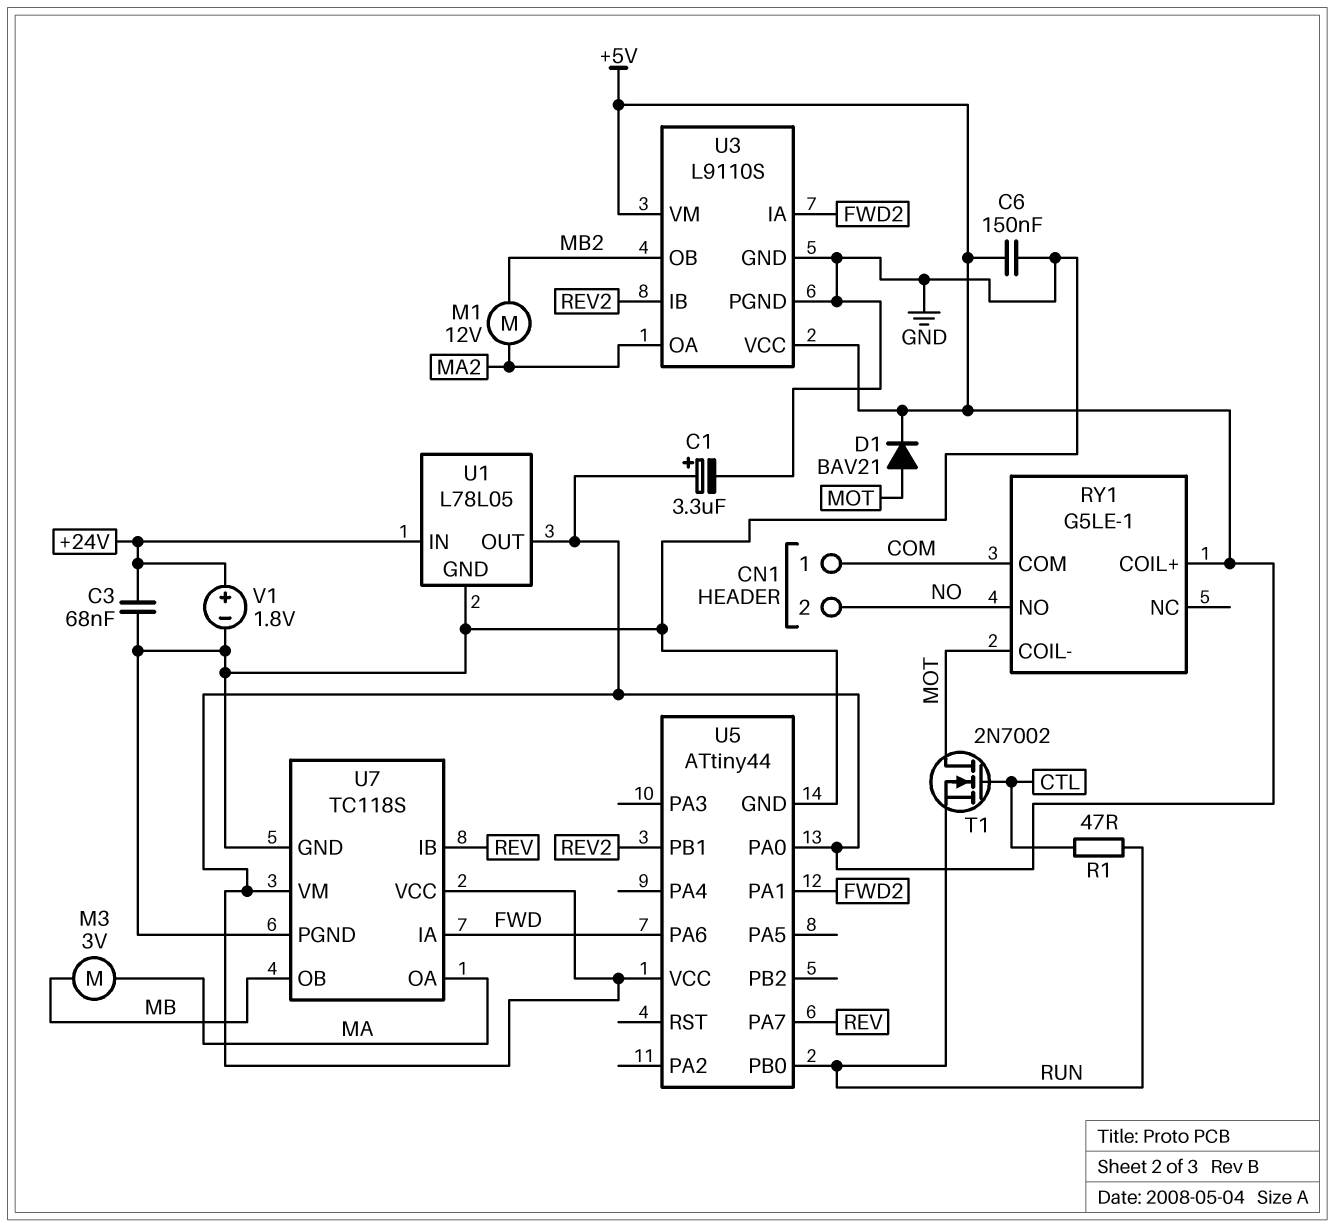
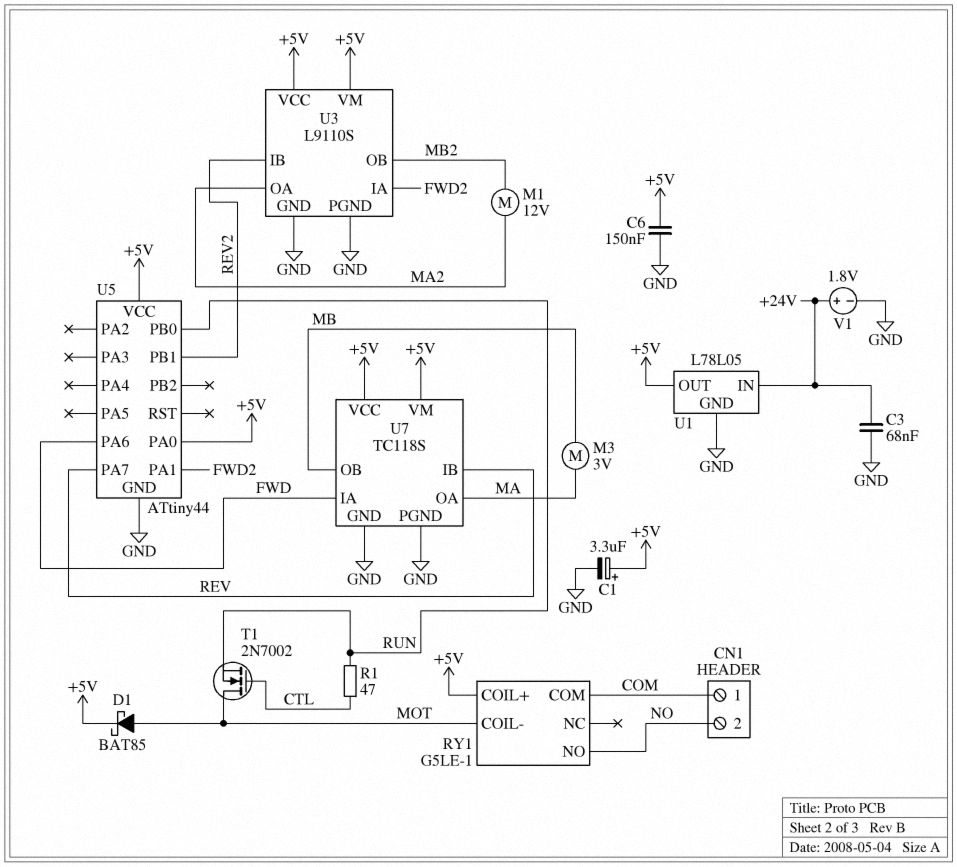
D1: diode BAV21 (A MOT, K +5V) -> schottky BAT85 (A MOT, K +5V)

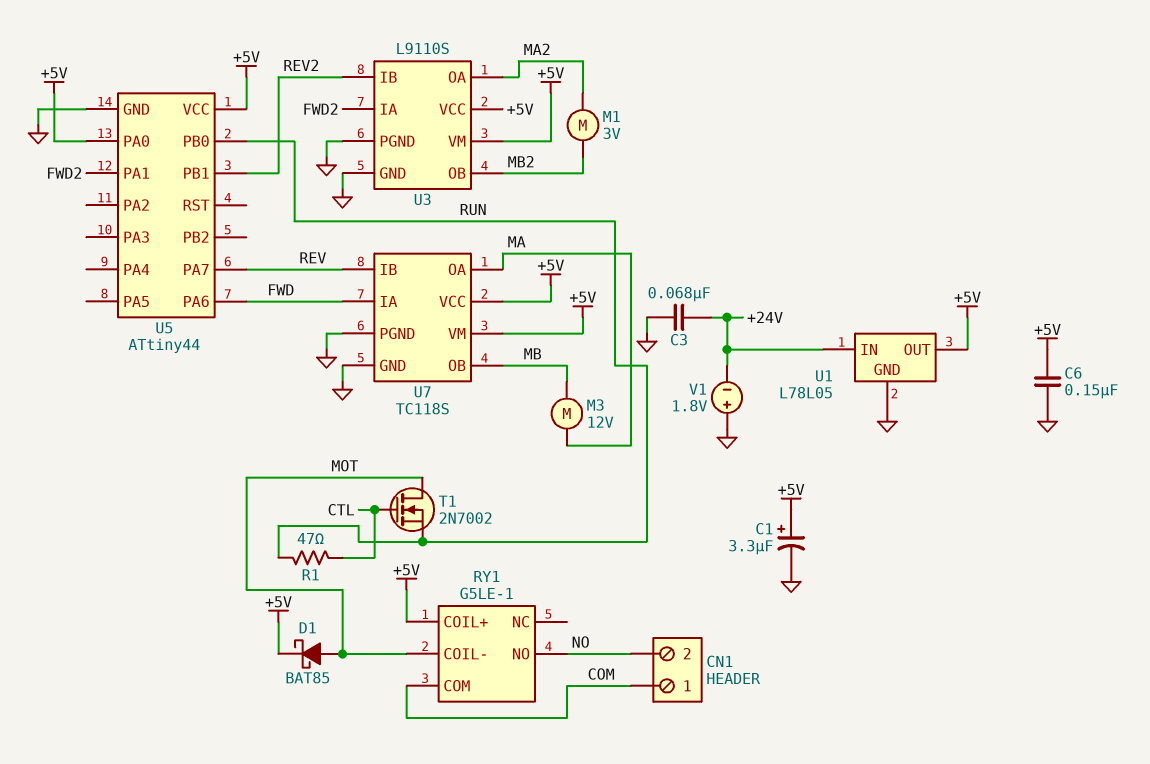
M1: motor 12V (MA2, MB2) -> motor 3V (MA2, MB2)
M3: motor 3V (MA, MB) -> motor 12V (MA, MB)
V1: 1.8V (plus +24V, minus GND) -> 1.8V (plus GND, minus +24V)

